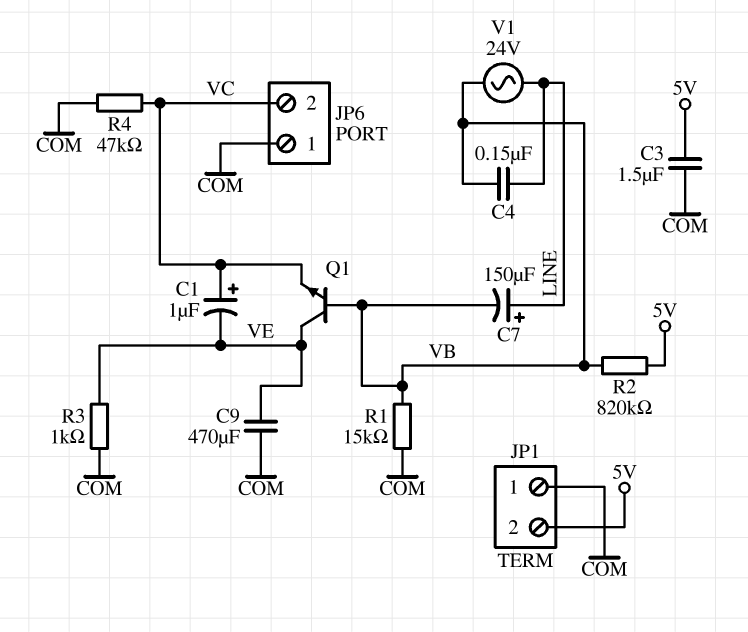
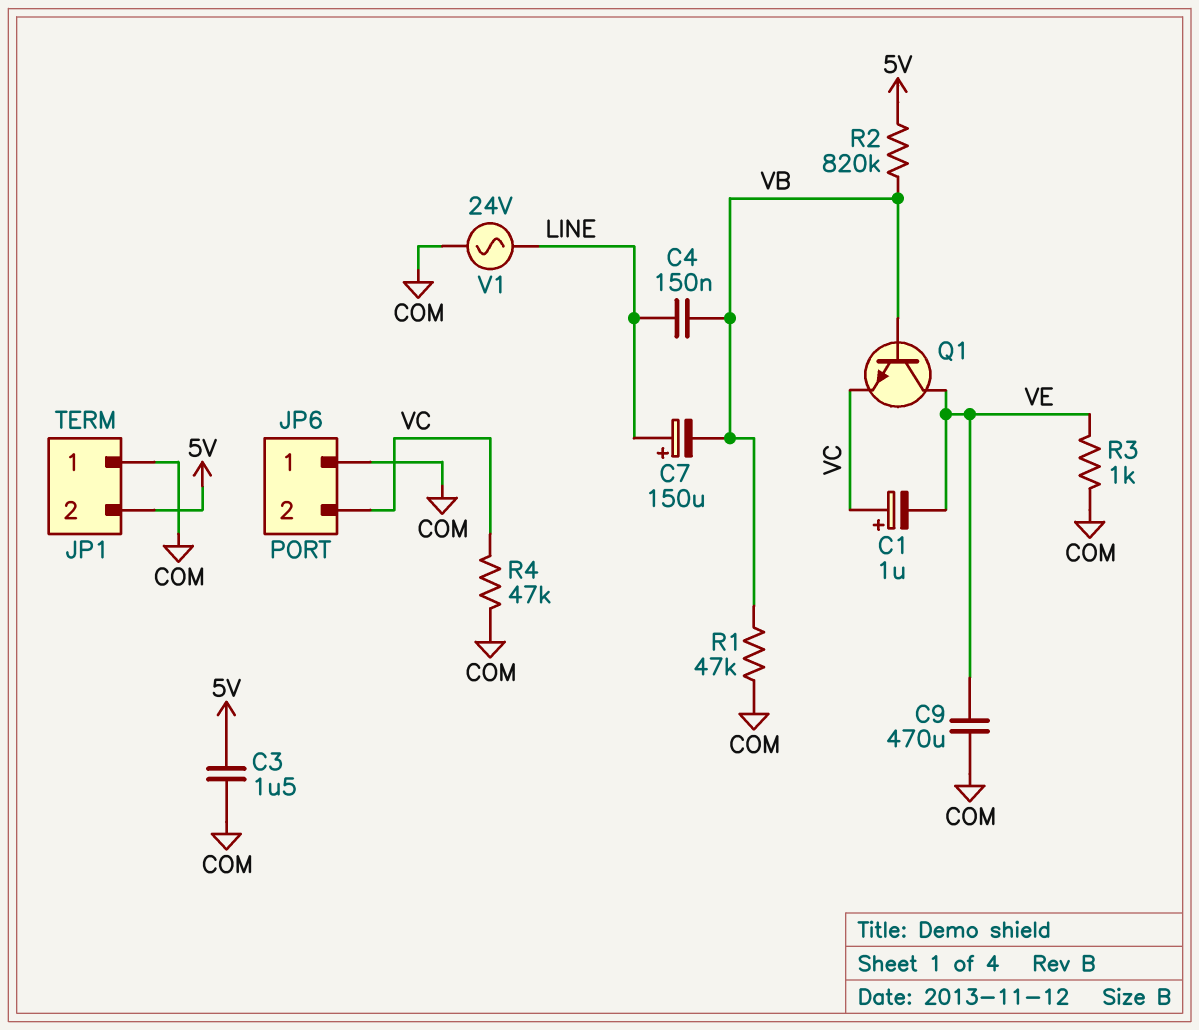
R1: 15k (COM, VB) -> 47k (COM, VB)
V1: AC 24V (LINE, VB) -> AC 24V (COM, LINE)

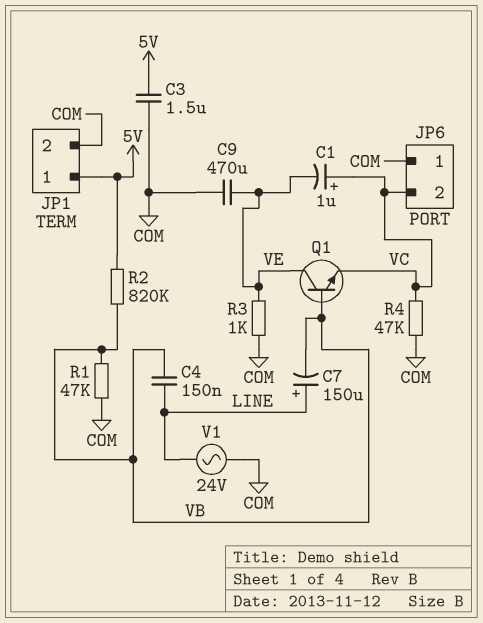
JP1 pin 1: COM -> 5V
JP1 pin 2: 5V -> COM

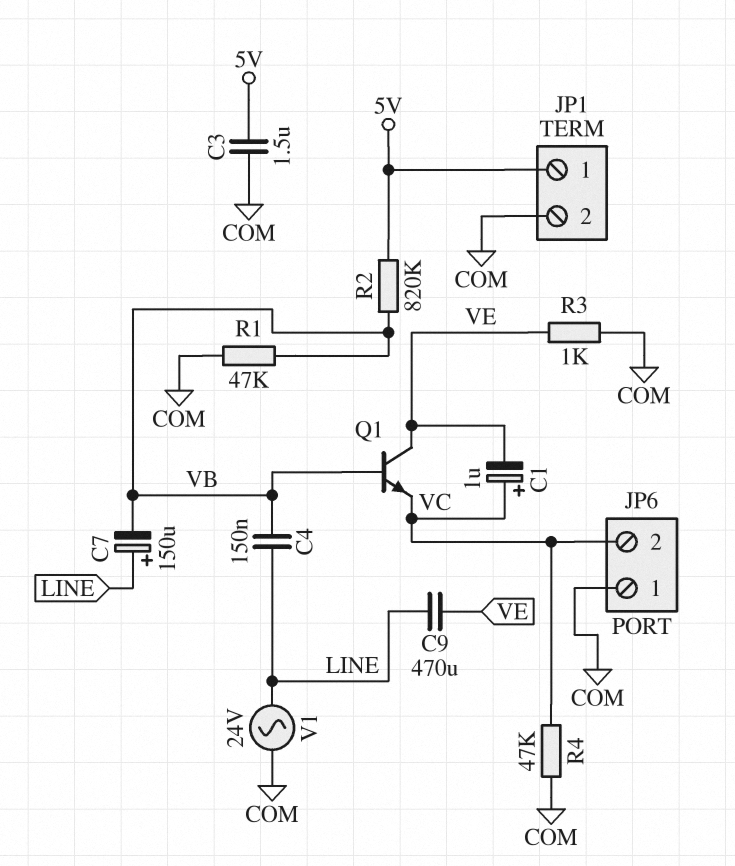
C9: 470uF (COM, VE) -> 470uF (LINE, VE)

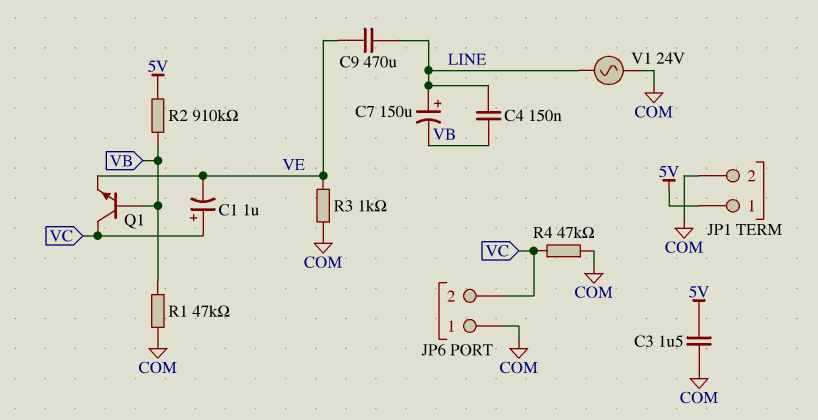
Q1: NPN (B VB, C VE, E VC) -> NPN (B VB, C VC, E VE)
R2: 820k (5V, VB) -> 910k (5V, VB)

